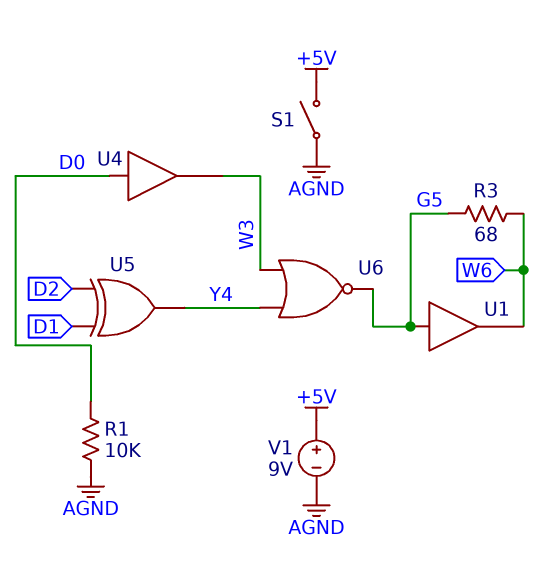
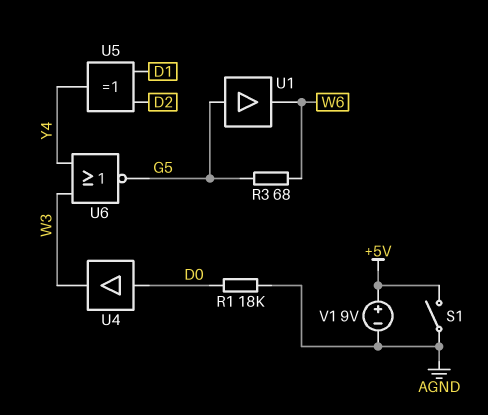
R1: 10k (AGND, D0) -> 18k (AGND, D0)

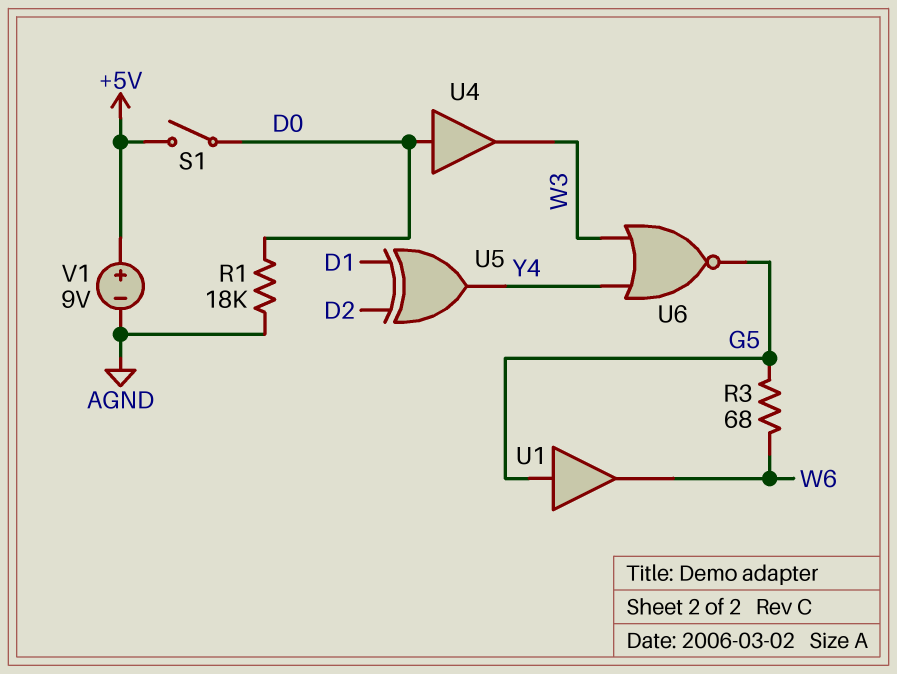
S1: switch (+5V, AGND) -> switch (+5V, D0)

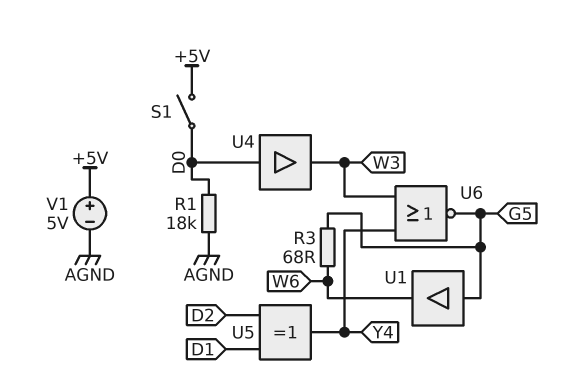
V1: 9V (plus +5V, minus AGND) -> 5V (plus +5V, minus AGND)

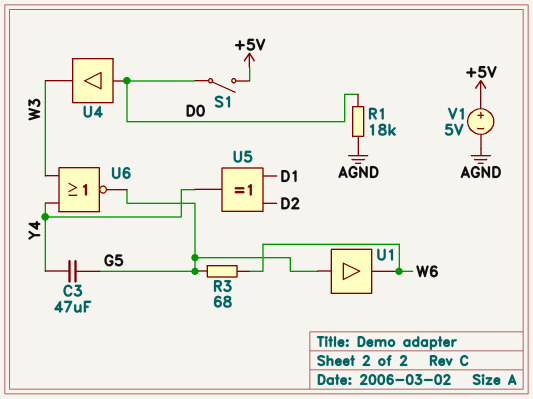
C3: none -> 47uF (G5, Y4)

